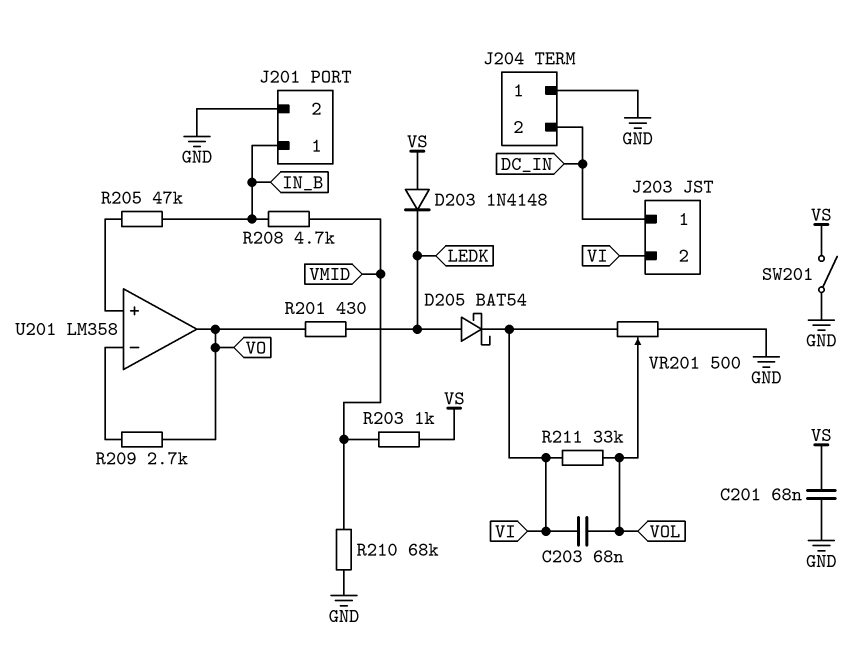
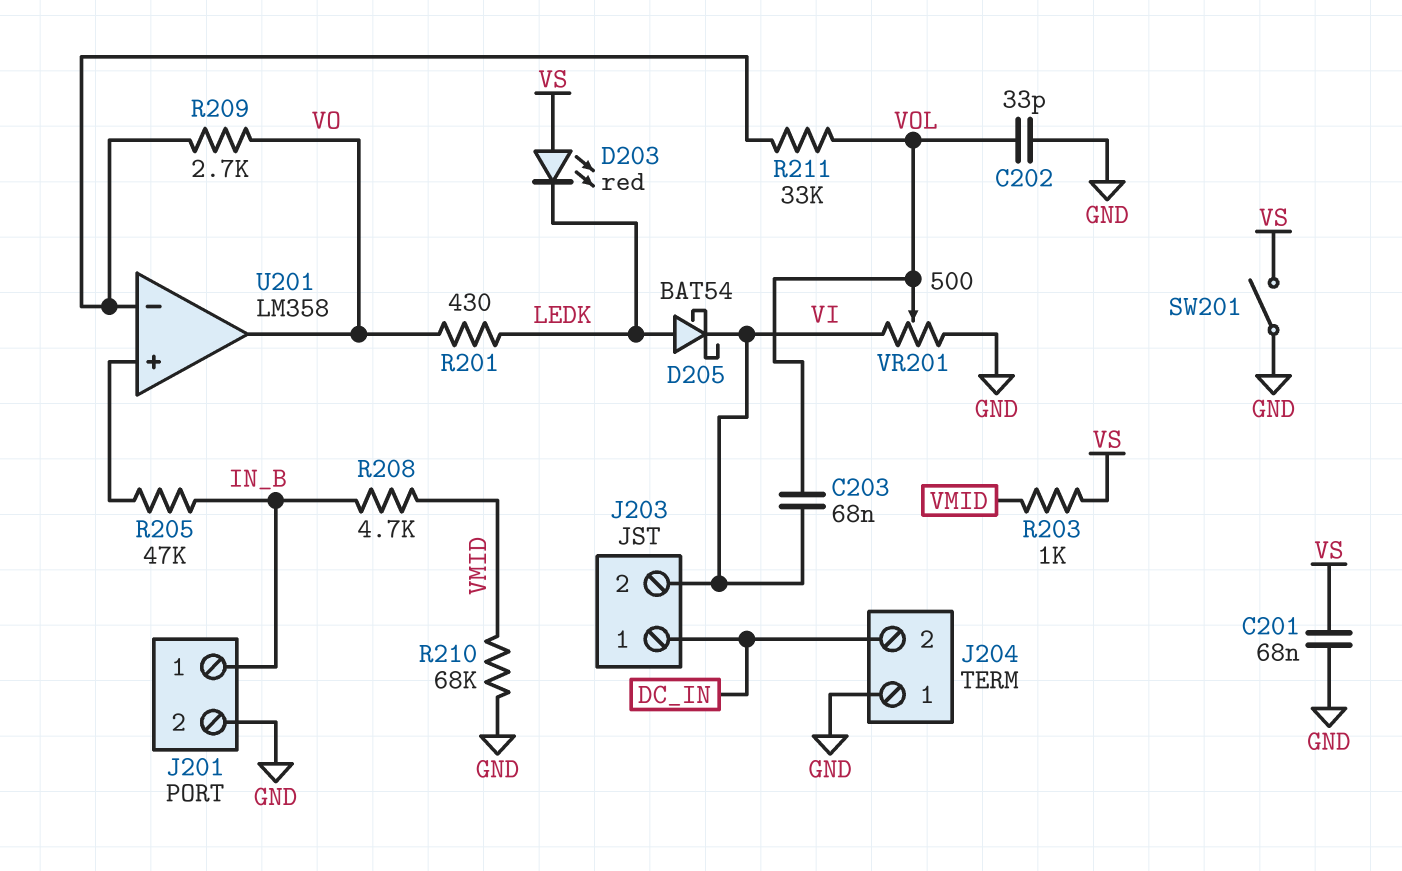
C202: none -> 33pF (GND, VOL)
D203: diode 1N4148 (A VS, K LEDK) -> LED red (A VS, K LEDK)
R211: 33k (VI, VOL) -> 33k (U201/in-, VOL)

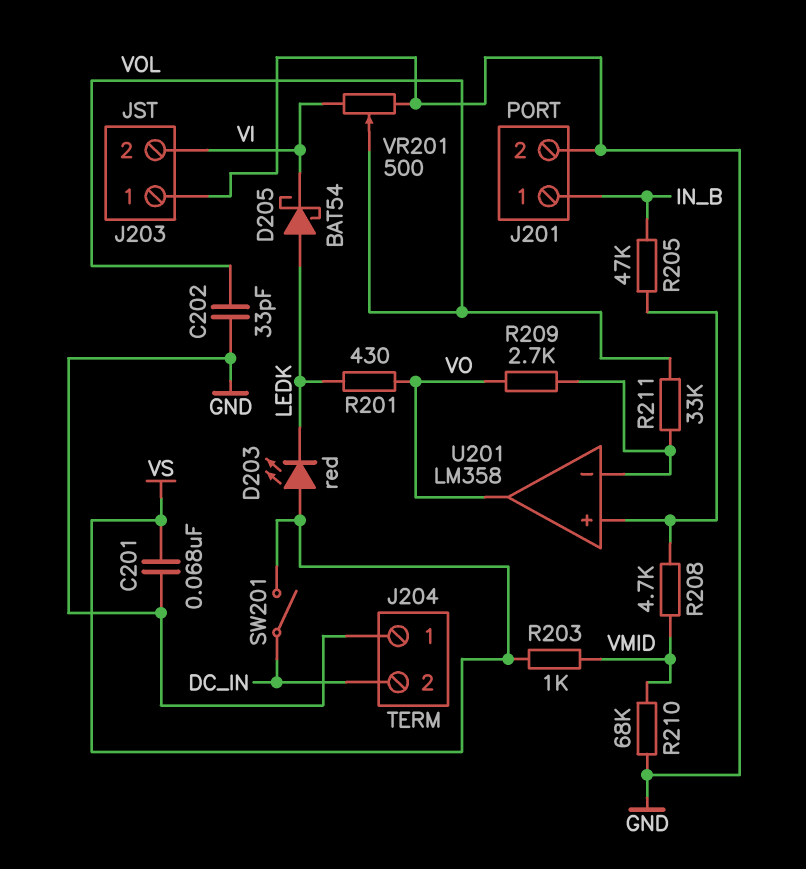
C203: 68nF (VI, VOL) -> none
J203 pin 1: DC_IN -> GND
R208: 4.7k (IN_B, VMID) -> 4.7k (U201/in+, VMID)
SW201: switch (GND, VS) -> switch (DC_IN, VS)

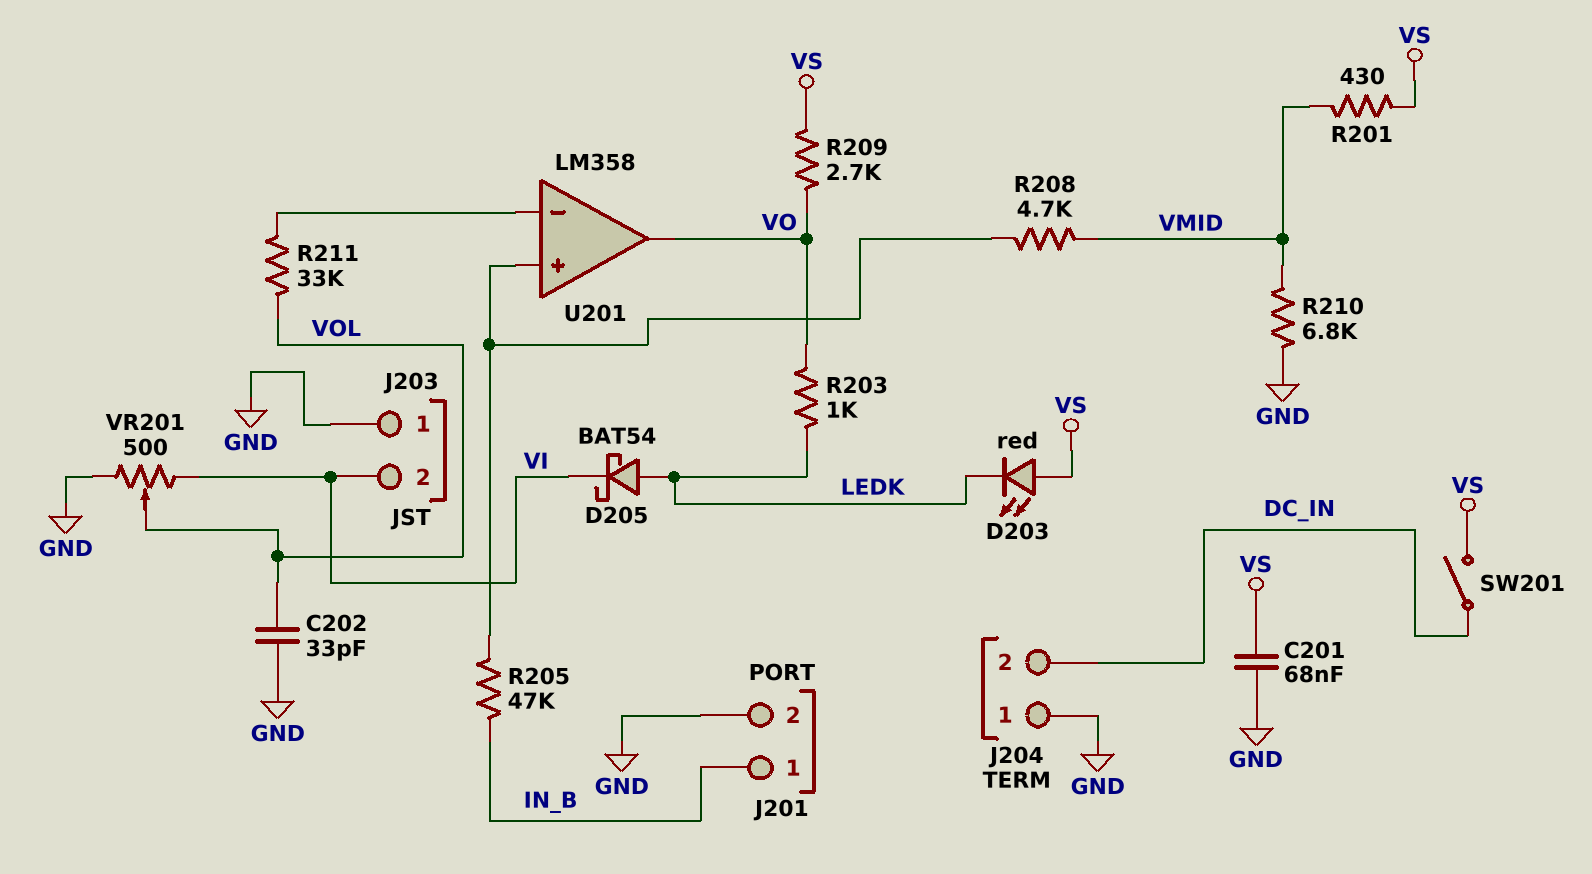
R201: 430 (LEDK, VO) -> 430 (VMID, VS)
R203: 1k (VMID, VS) -> 1k (LEDK, VO)
R209: 2.7k (U201/in-, VO) -> 2.7k (VO, VS)
R210: 68k (GND, VMID) -> 6.8k (GND, VMID)

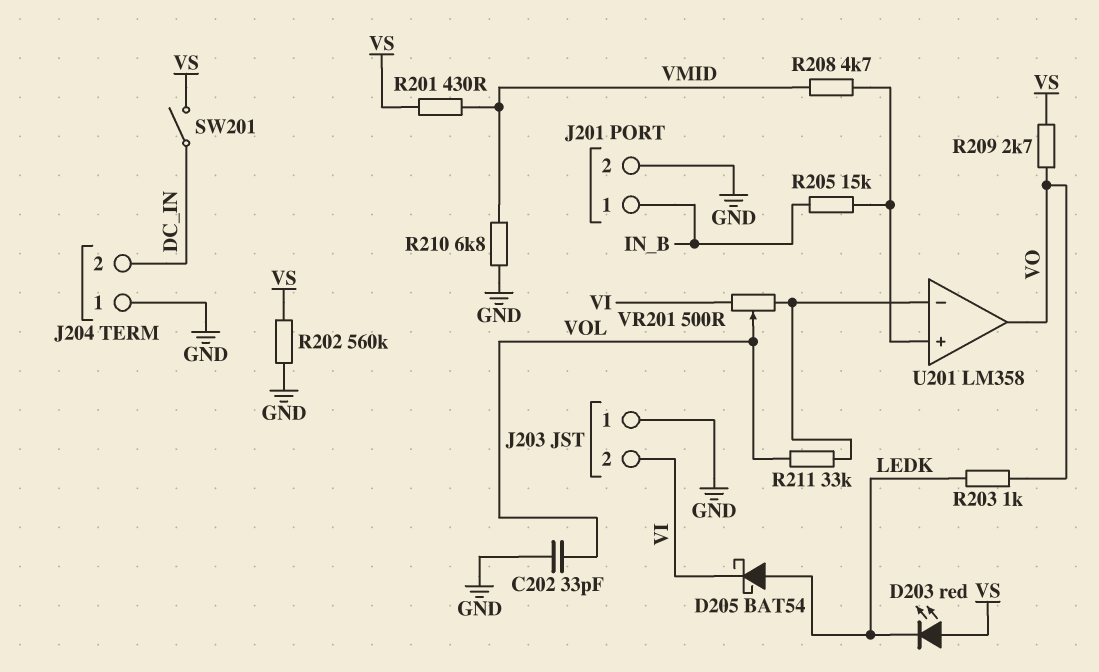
C201: 68nF (GND, VS) -> none
R202: none -> 560k (GND, VS)
R205: 47k (IN_B, U201/in+) -> 15k (IN_B, U201/in+)
VR201: 500 (GND, VI, wiper VOL) -> 500 (U201/in-, VI, wiper VOL)

